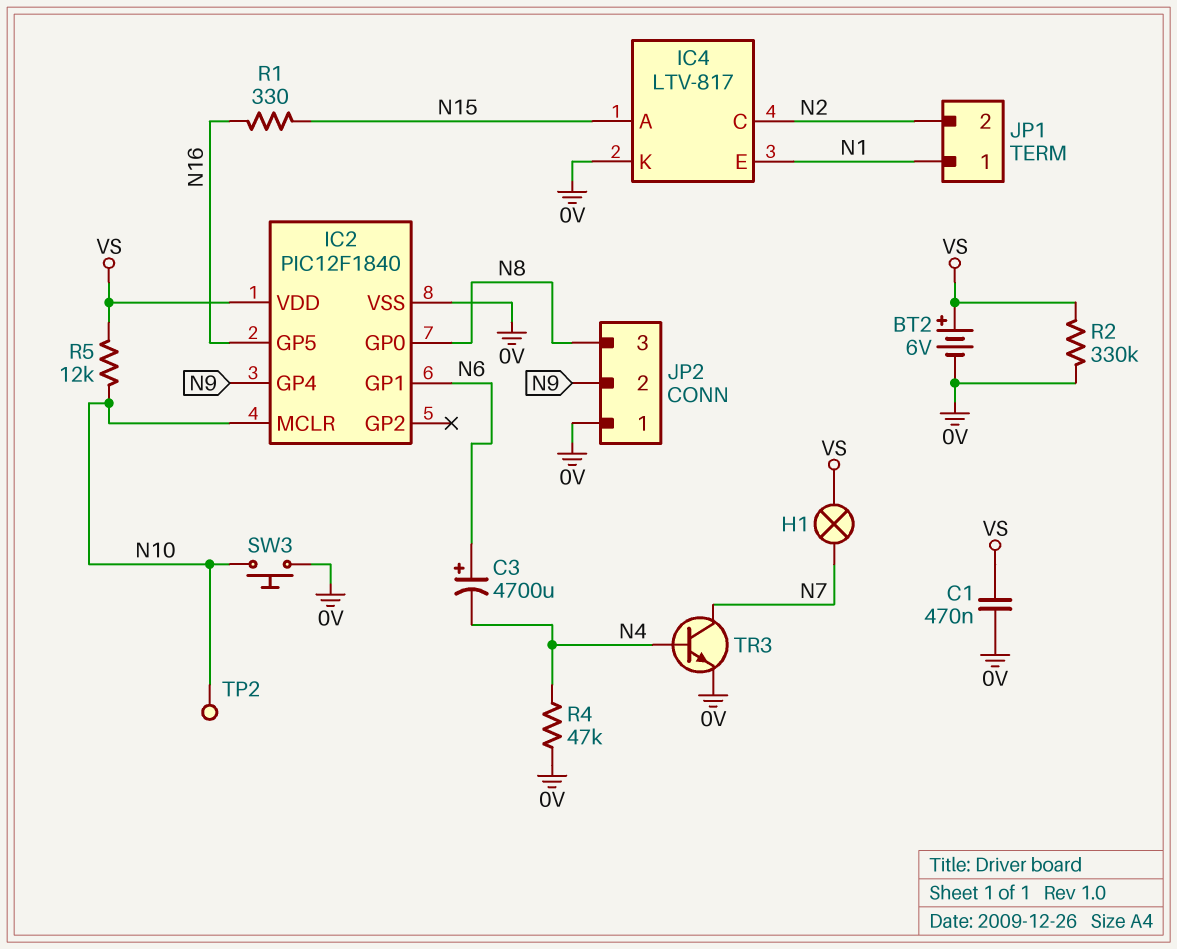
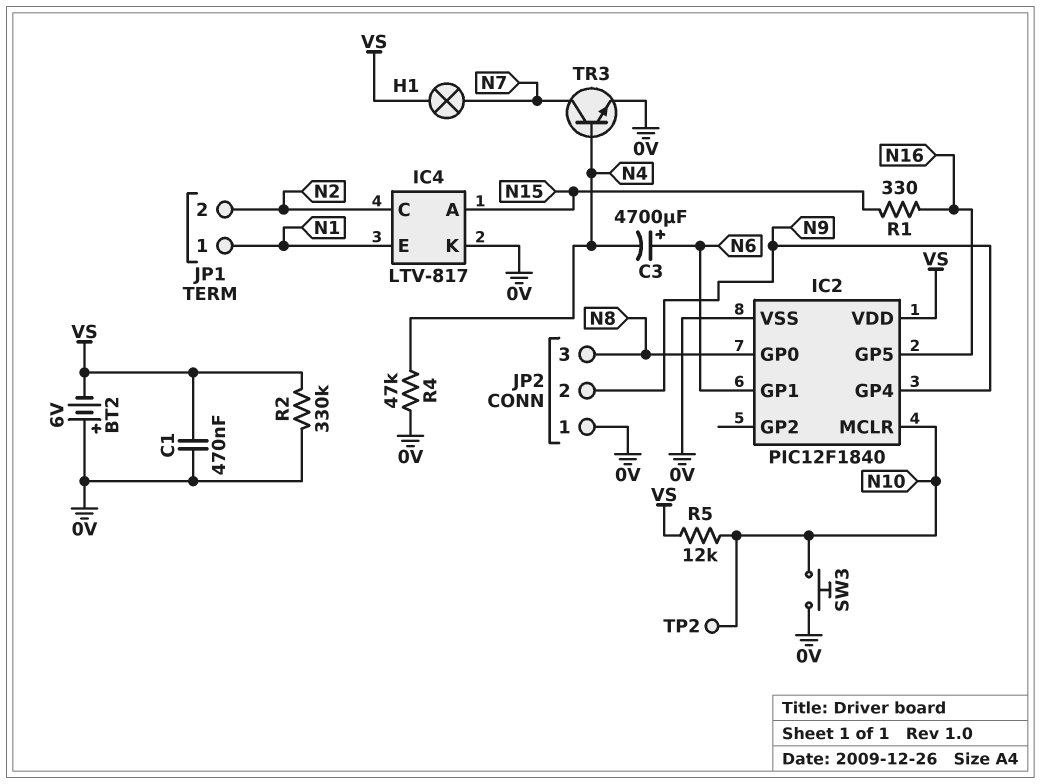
BT2: 6V (plus VS, minus 0V) -> 6V (plus 0V, minus VS)

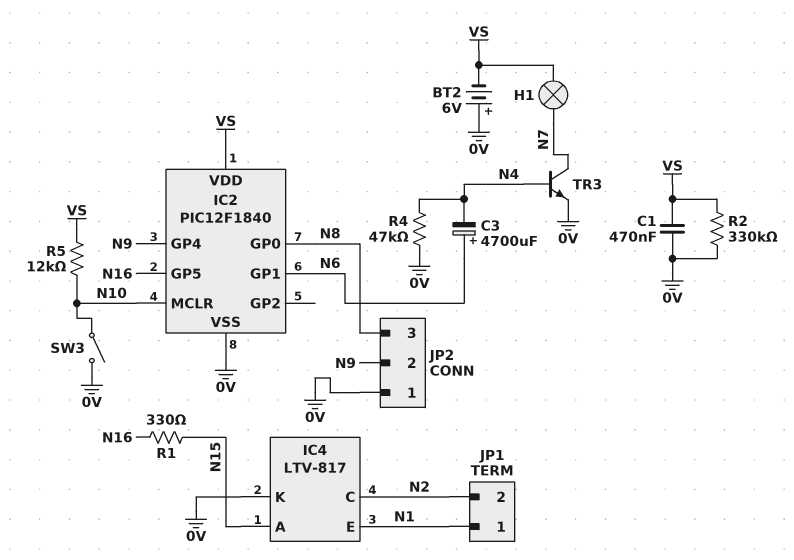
SW3: button (0V, N10) -> switch (0V, N10)
TP2: test point (N10) -> none

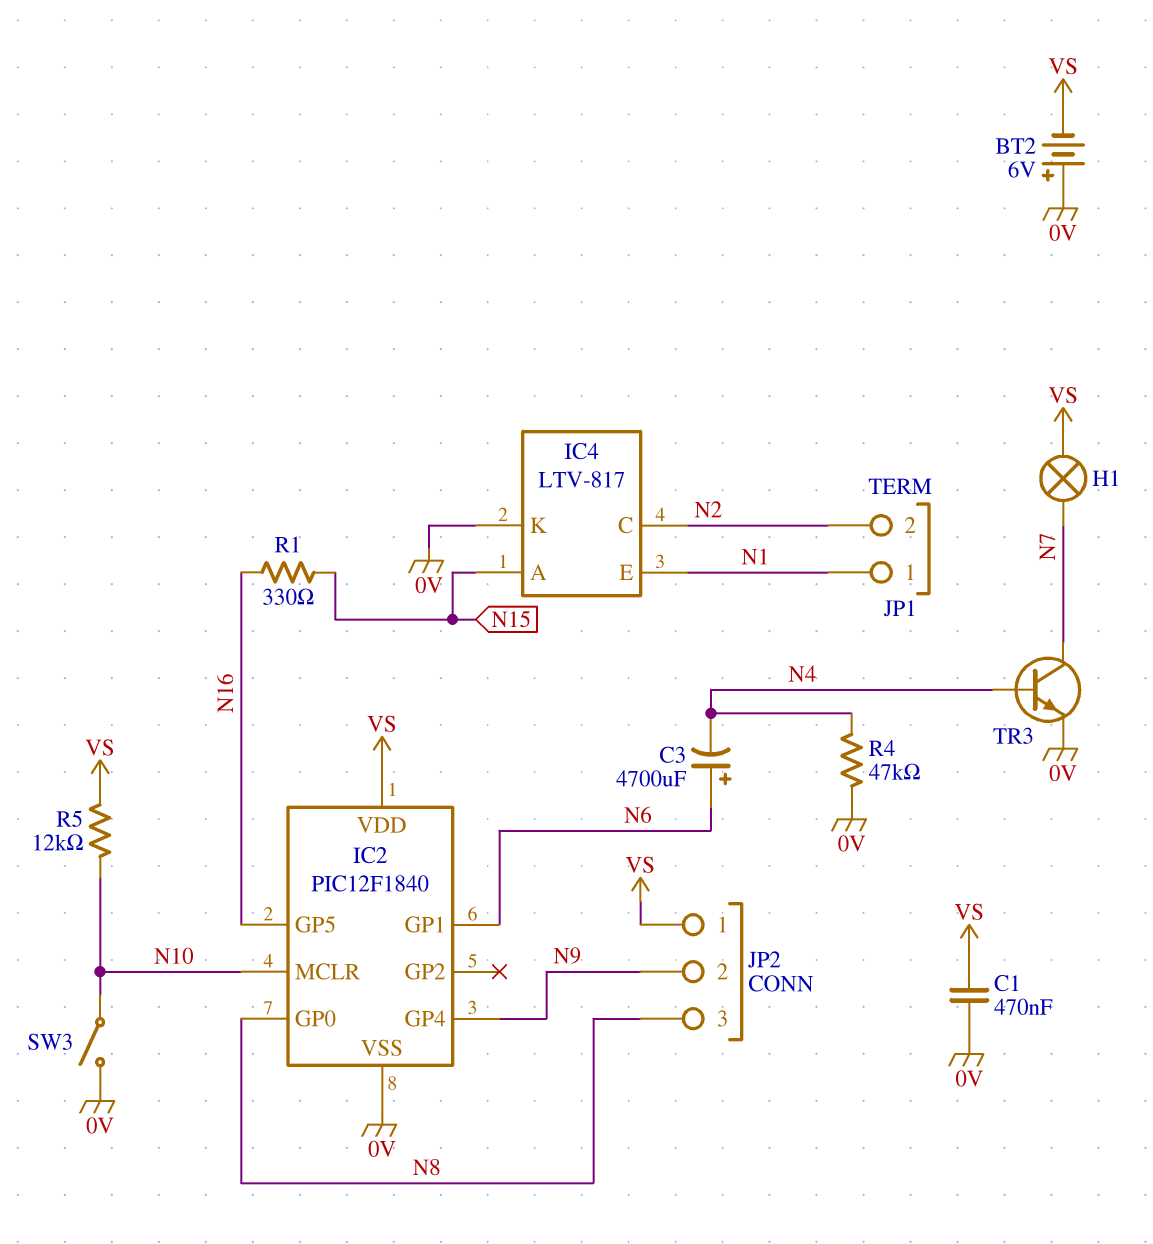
JP2 pin 1: 0V -> VS
R2: 330k (0V, VS) -> none

